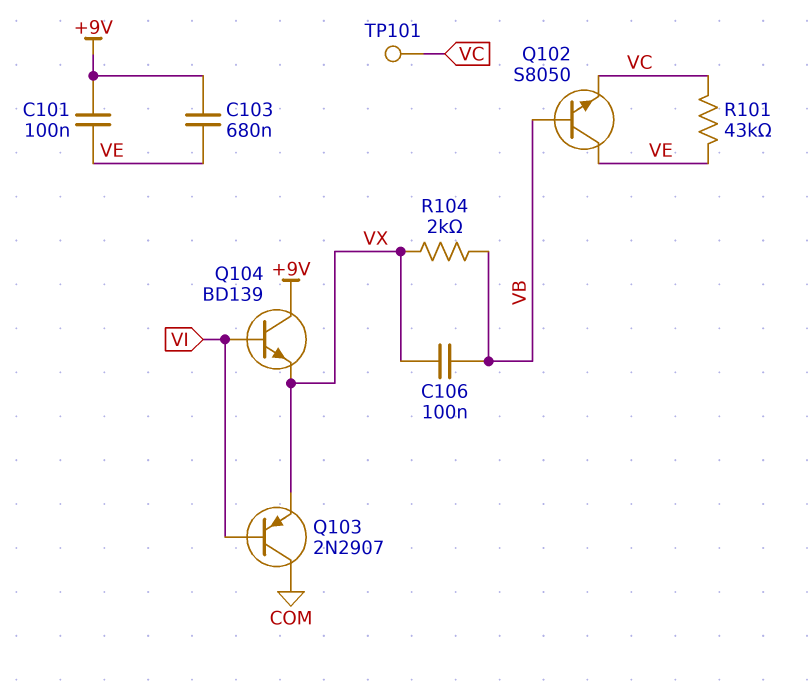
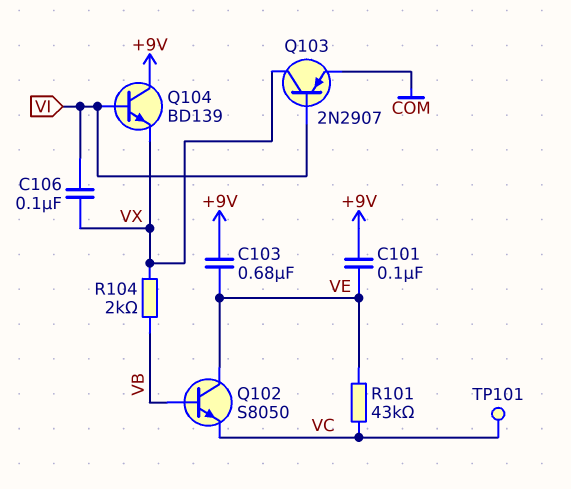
C106: 100nF (VB, VX) -> 100nF (VI, VX)
Q103: PNP 2N2907 (B VI, C COM, E VX) -> PNP 2N2907 (B VI, C VX, E COM)

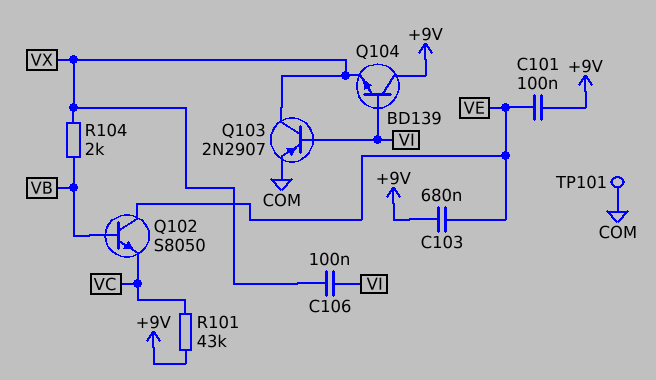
R101: 43k (VC, VE) -> 43k (+9V, VC)
TP101: test point (VC) -> test point (COM)

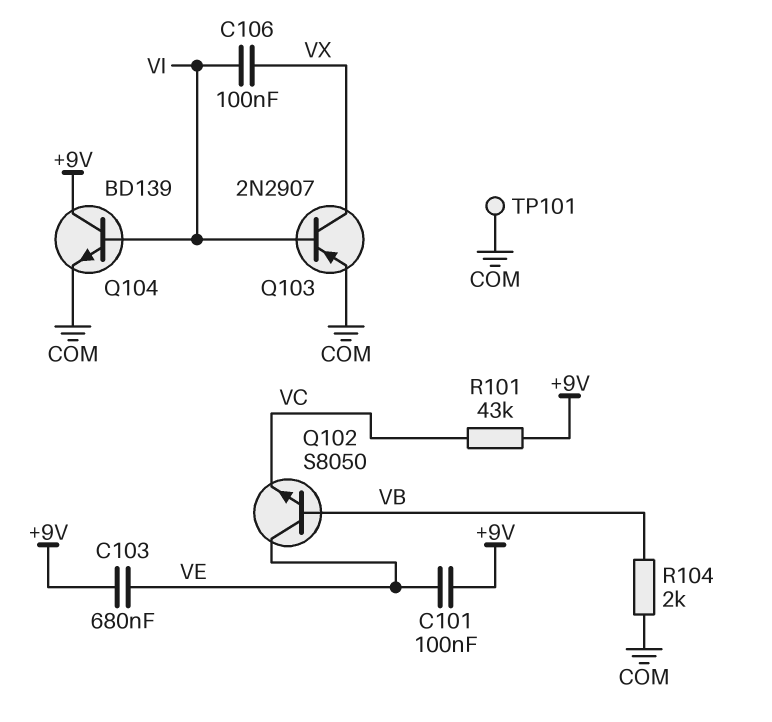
Q104: NPN BD139 (B VI, C +9V, E VX) -> NPN BD139 (B VI, C +9V, E COM)
R104: 2k (VB, VX) -> 2k (COM, VB)

